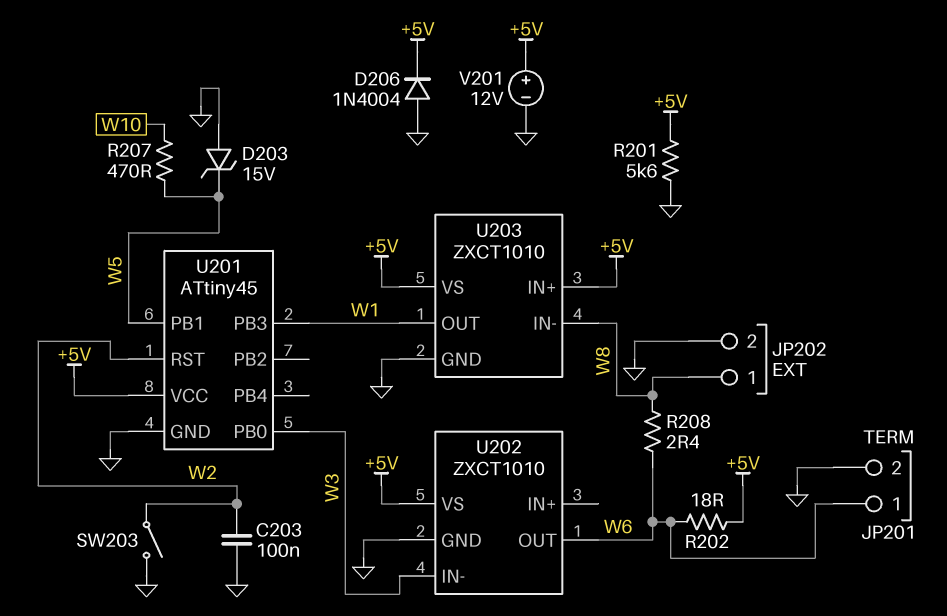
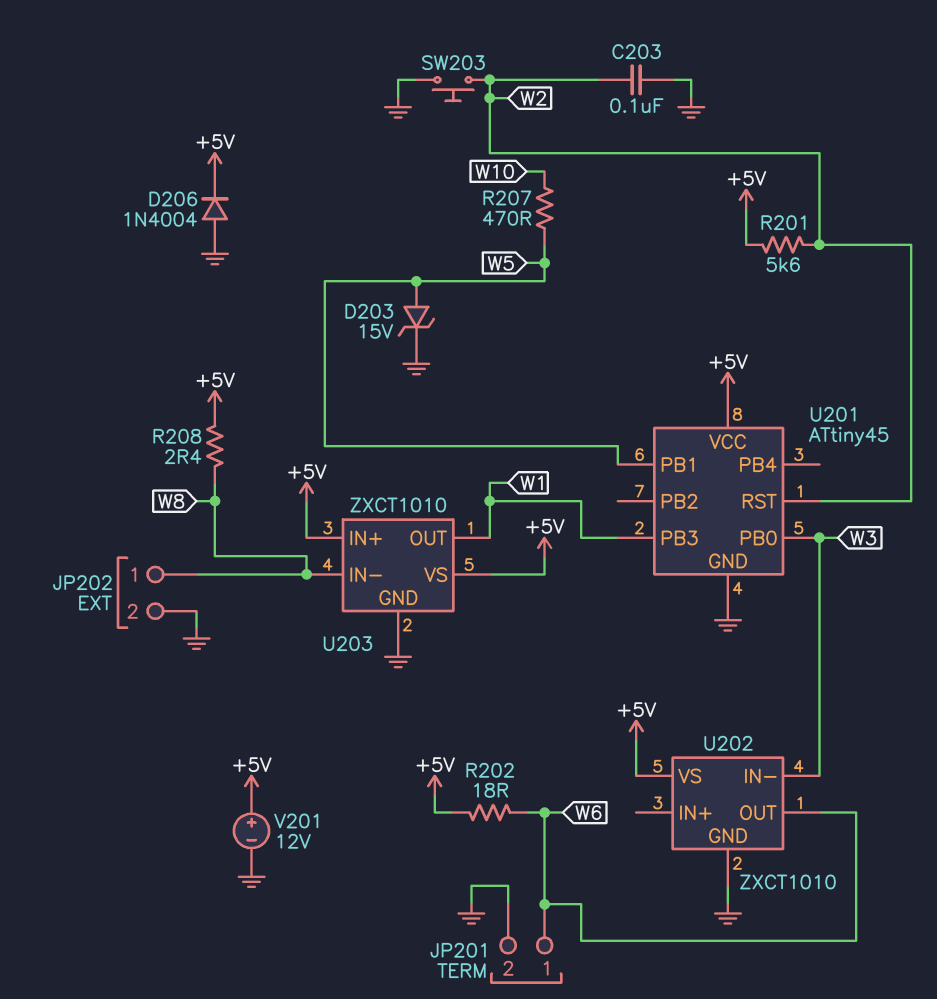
D203: zener 15V (A GND, K W5) -> zener 15V (A W5, K GND)
R201: 5.6k (+5V, GND) -> 5.6k (+5V, W2)
R208: 2.4 (W6, W8) -> 2.4 (+5V, W8)
SW203: switch (GND, W2) -> button (GND, W2)

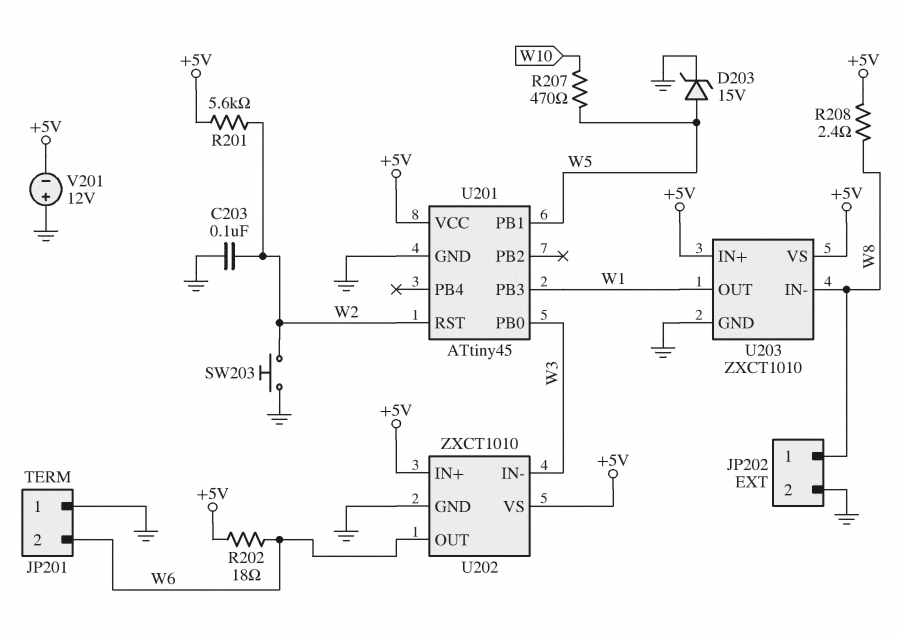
D206: diode 1N4004 (A GND, K +5V) -> none
JP201 pin 1: W6 -> GND
JP201 pin 2: GND -> W6
U202 pin IN+: none -> +5V
V201: 12V (plus +5V, minus GND) -> 12V (plus GND, minus +5V)

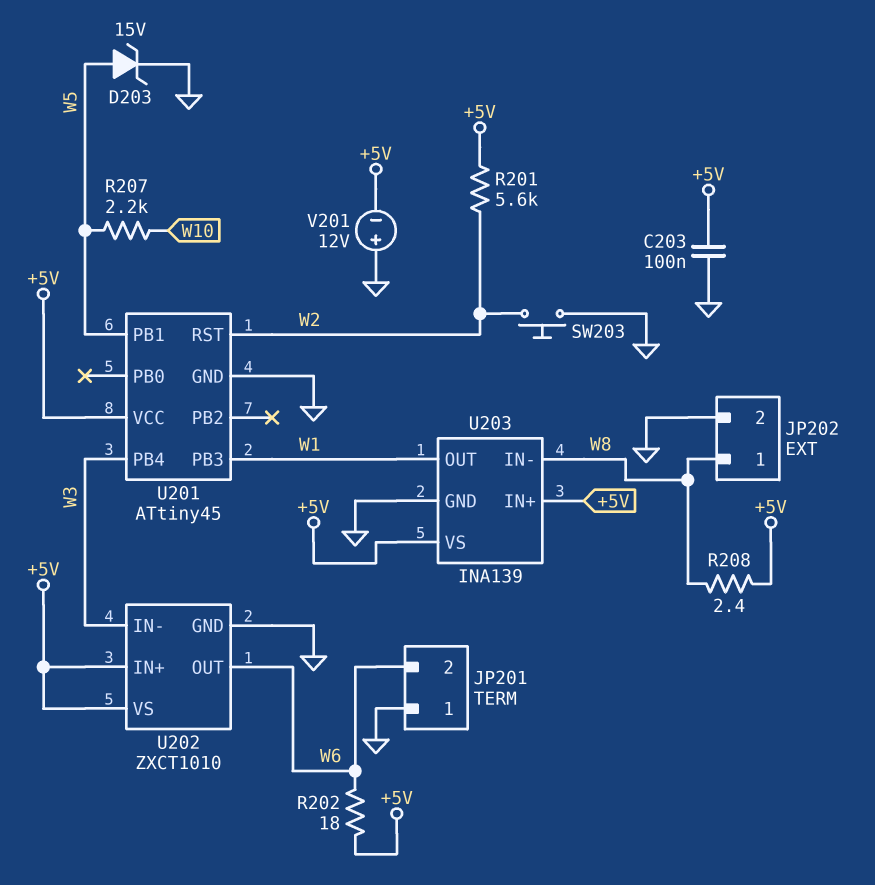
C203: 100nF (GND, W2) -> 100nF (+5V, GND)
R207: 470 (W5, W10) -> 2.2k (W5, W10)
U201 pin PB0: W3 -> none
U201 pin PB4: none -> W3
U203: ZXCT1010 -> INA139

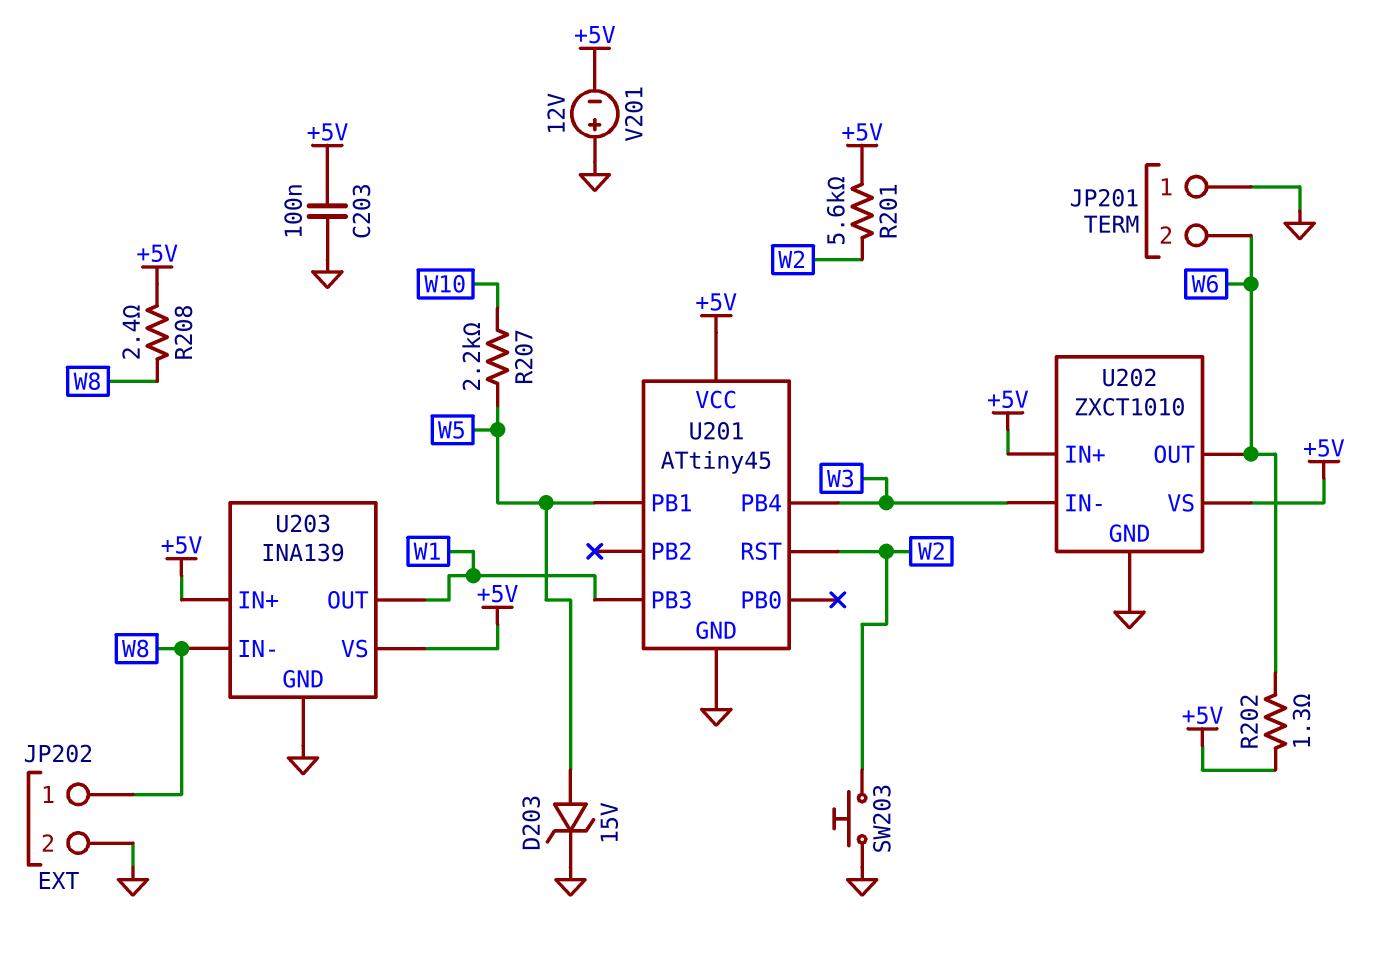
R202: 18 (+5V, W6) -> 1.3 (+5V, W6)

